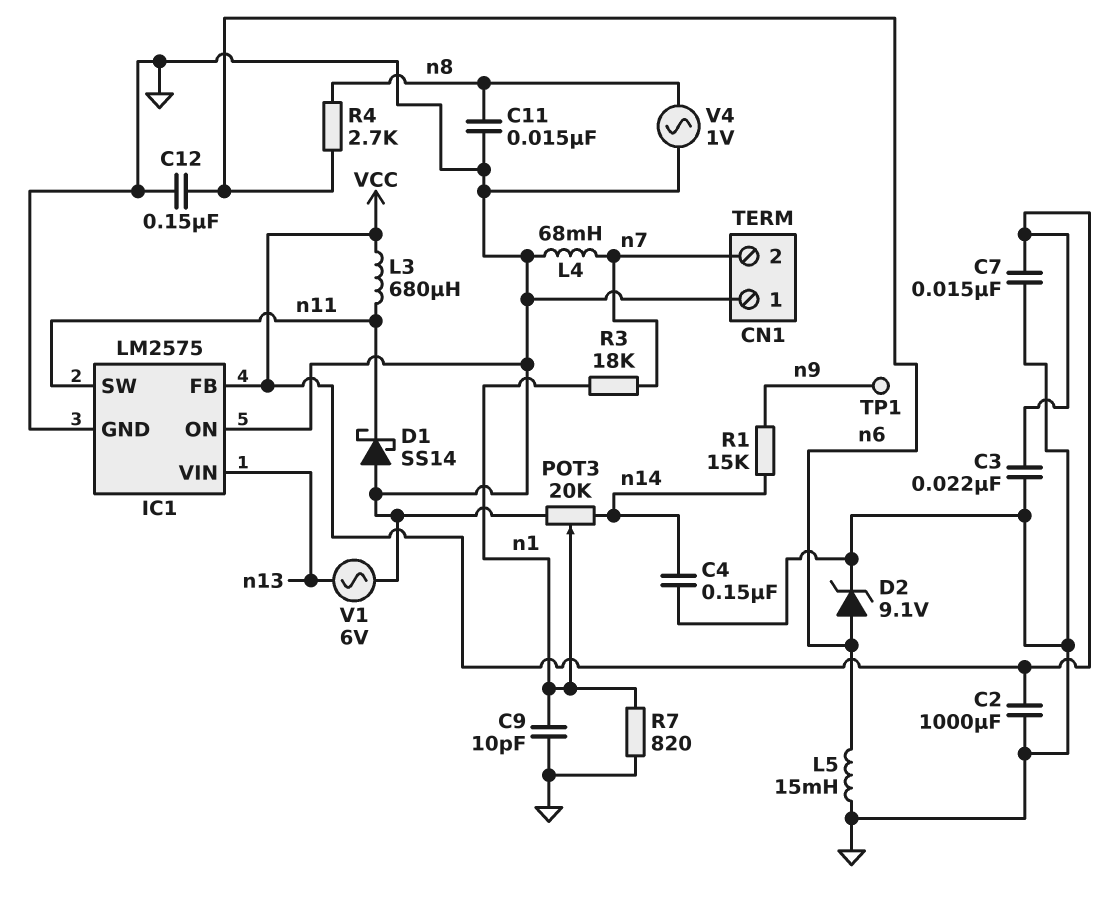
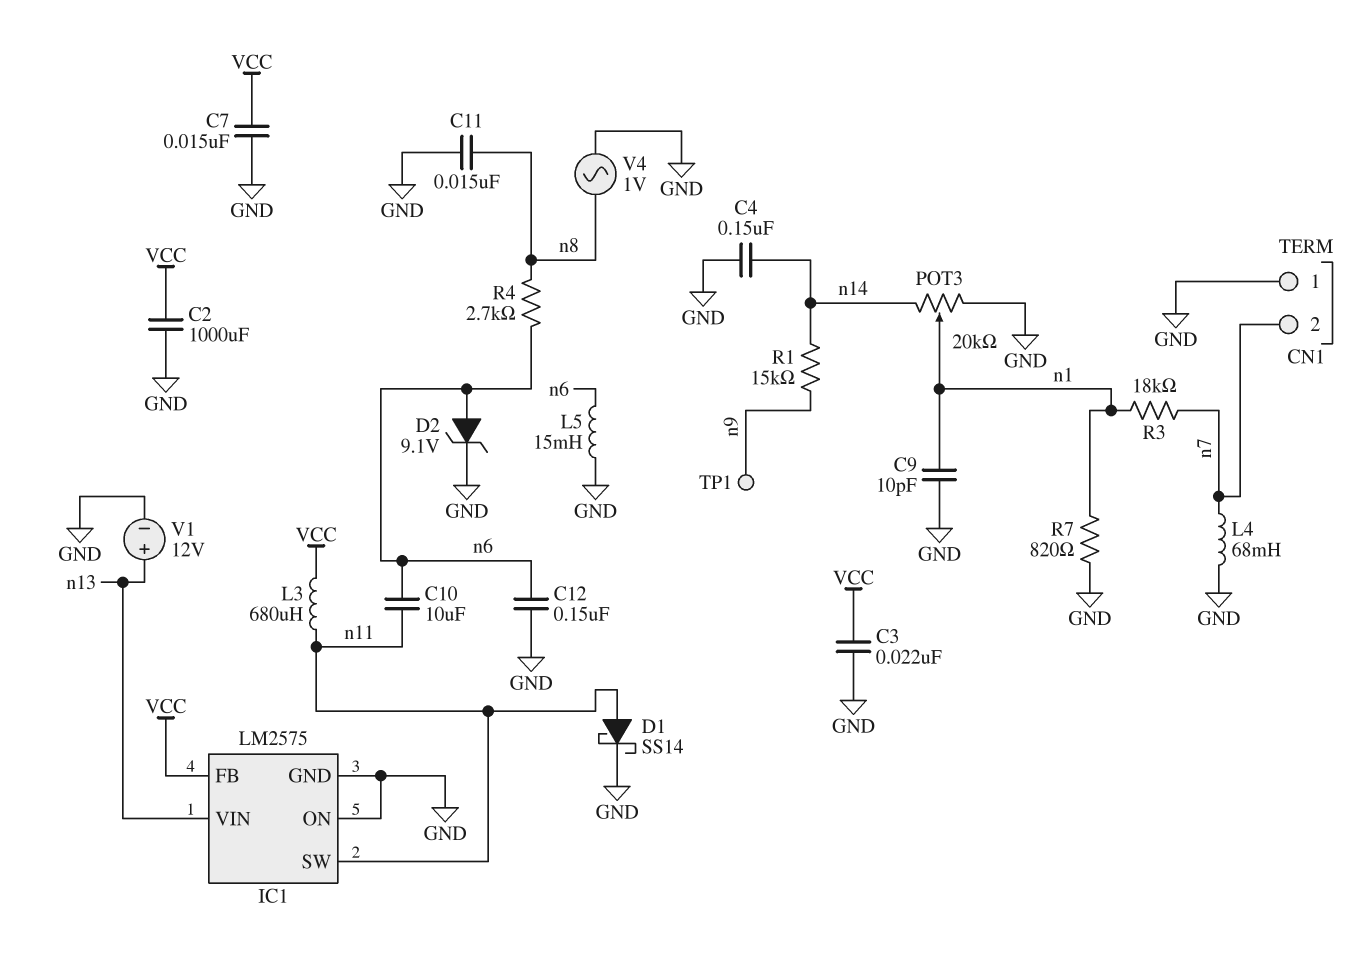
C10: none -> 10uF (n6, n11)
D1: schottky SS14 (A GND, K n11) -> schottky SS14 (A n11, K GND)
V1: AC 6V (GND, n13) -> 12V (plus n13, minus GND)

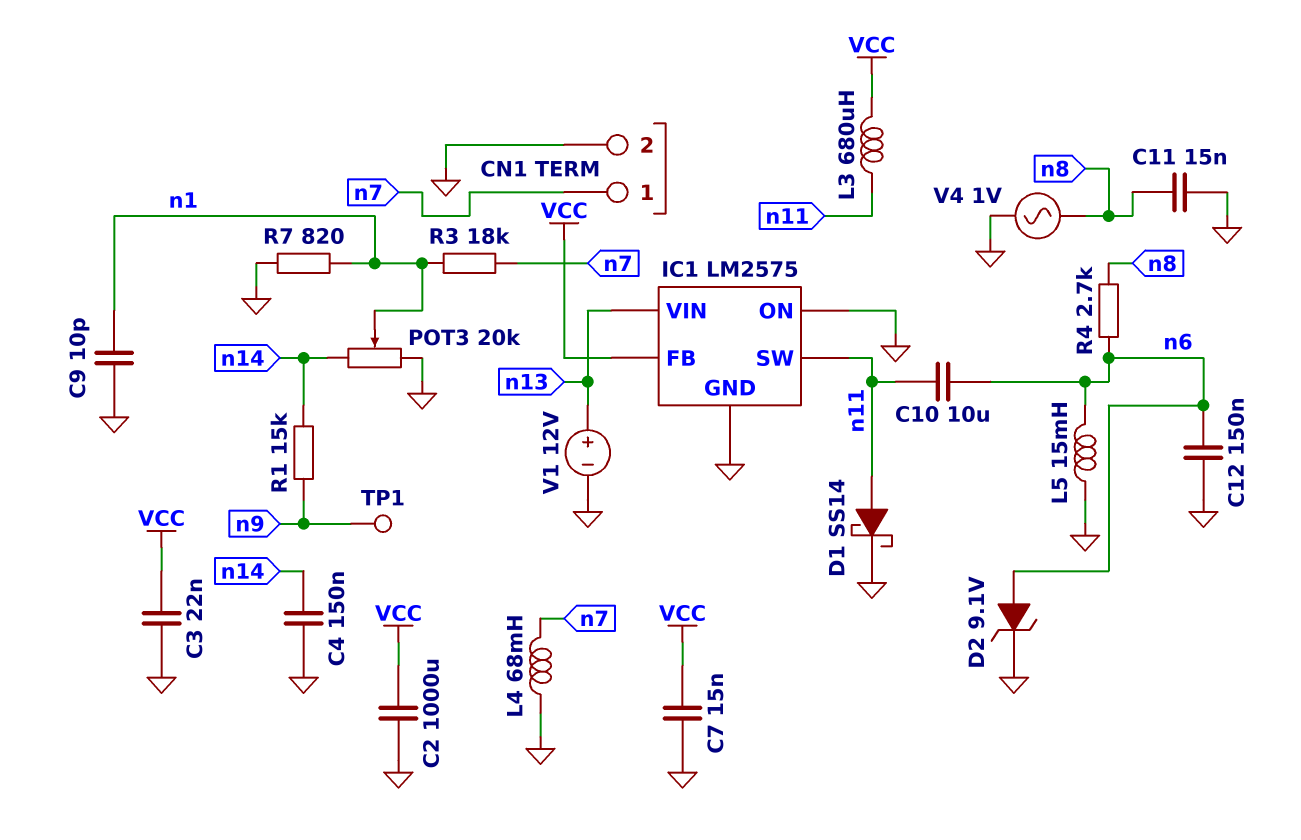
CN1 pin 1: GND -> n7
CN1 pin 2: n7 -> GND

